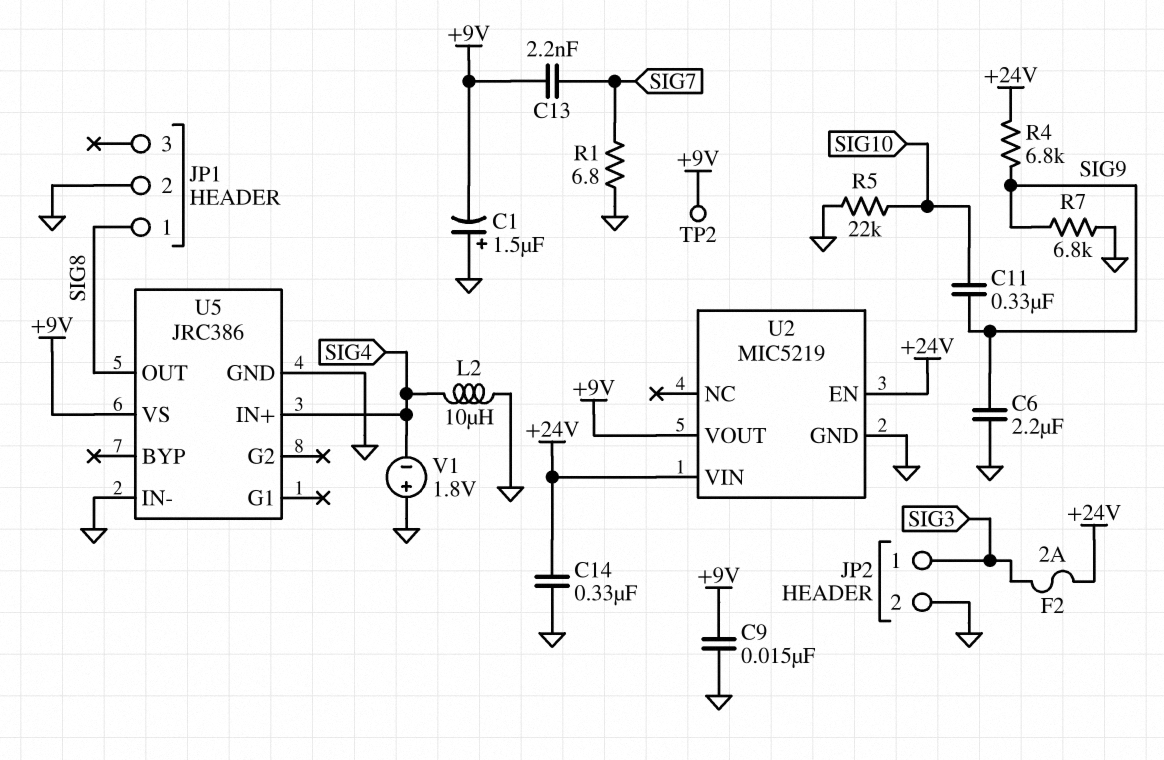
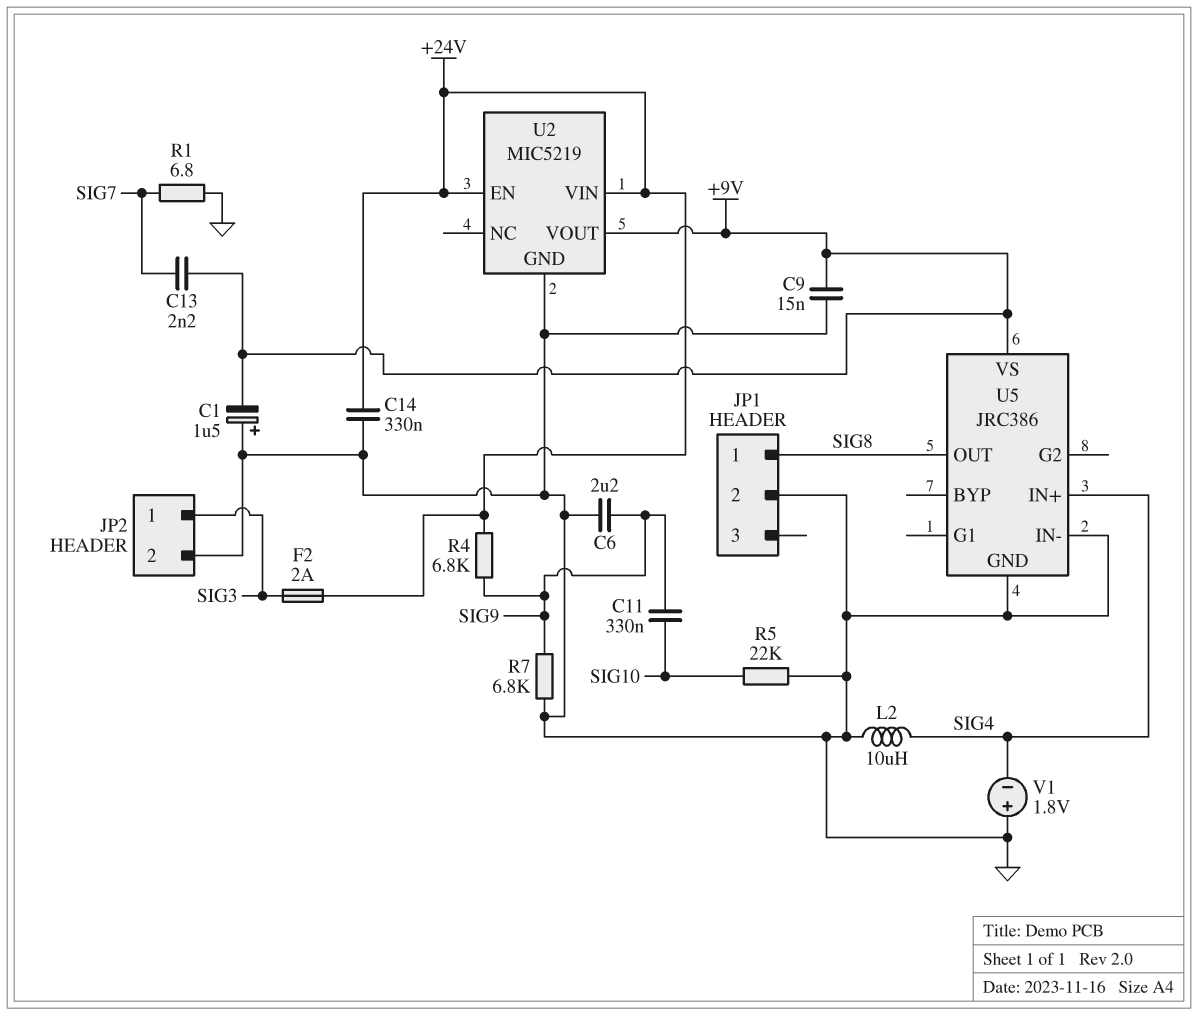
TP2: test point (+9V) -> none

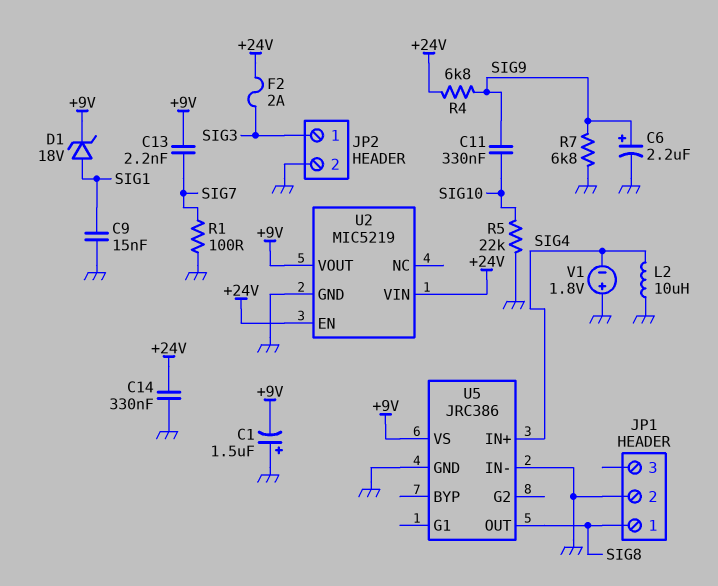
C6: 2.2uF (GND, SIG9) -> 2.2uF (plus SIG9, minus GND)
C9: 15nF (+9V, GND) -> 15nF (GND, SIG1)
D1: none -> zener 18V (A SIG1, K +9V)
R1: 6.8 (GND, SIG7) -> 100 (GND, SIG7)

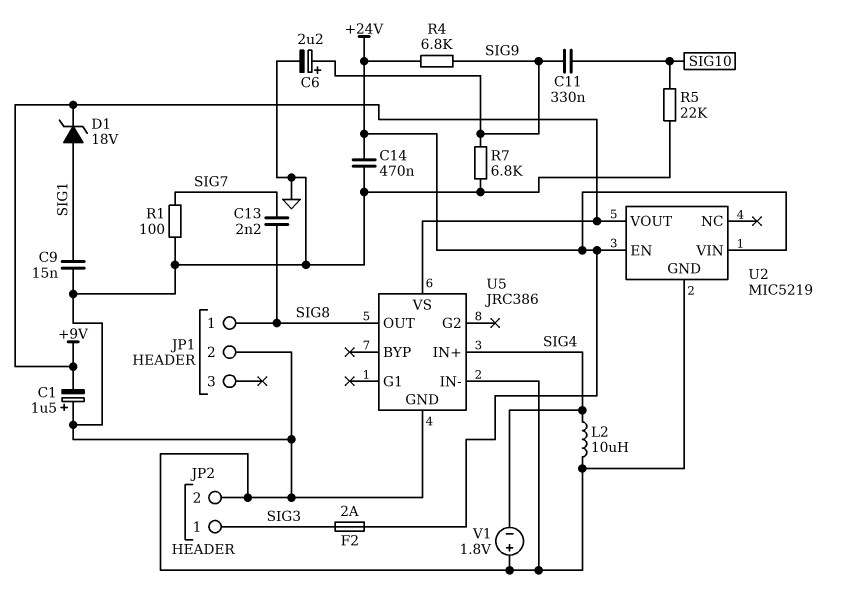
C13: 2.2nF (+9V, SIG7) -> 2.2nF (SIG7, SIG8)
C14: 330nF (+24V, GND) -> 470nF (+24V, GND)

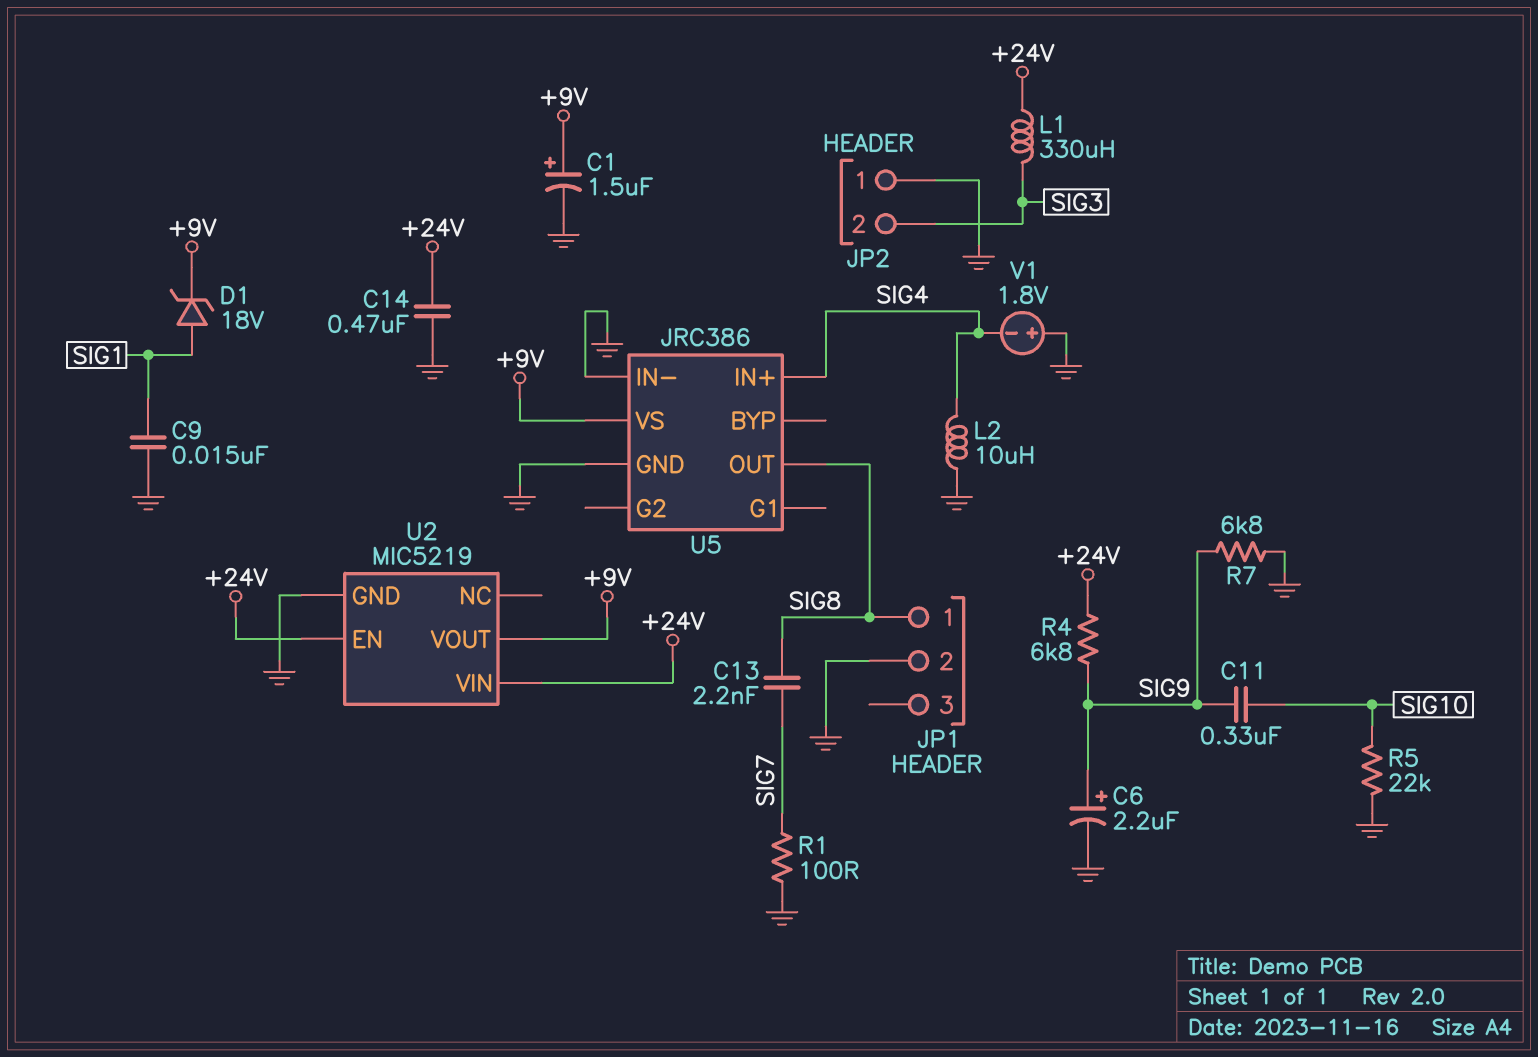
C1: 1.5uF (plus GND, minus +9V) -> 1.5uF (plus +9V, minus GND)
F2: 2A (+24V, SIG3) -> none
JP2 pin 1: SIG3 -> GND
JP2 pin 2: GND -> SIG3
L1: none -> 330uH (+24V, SIG3)

